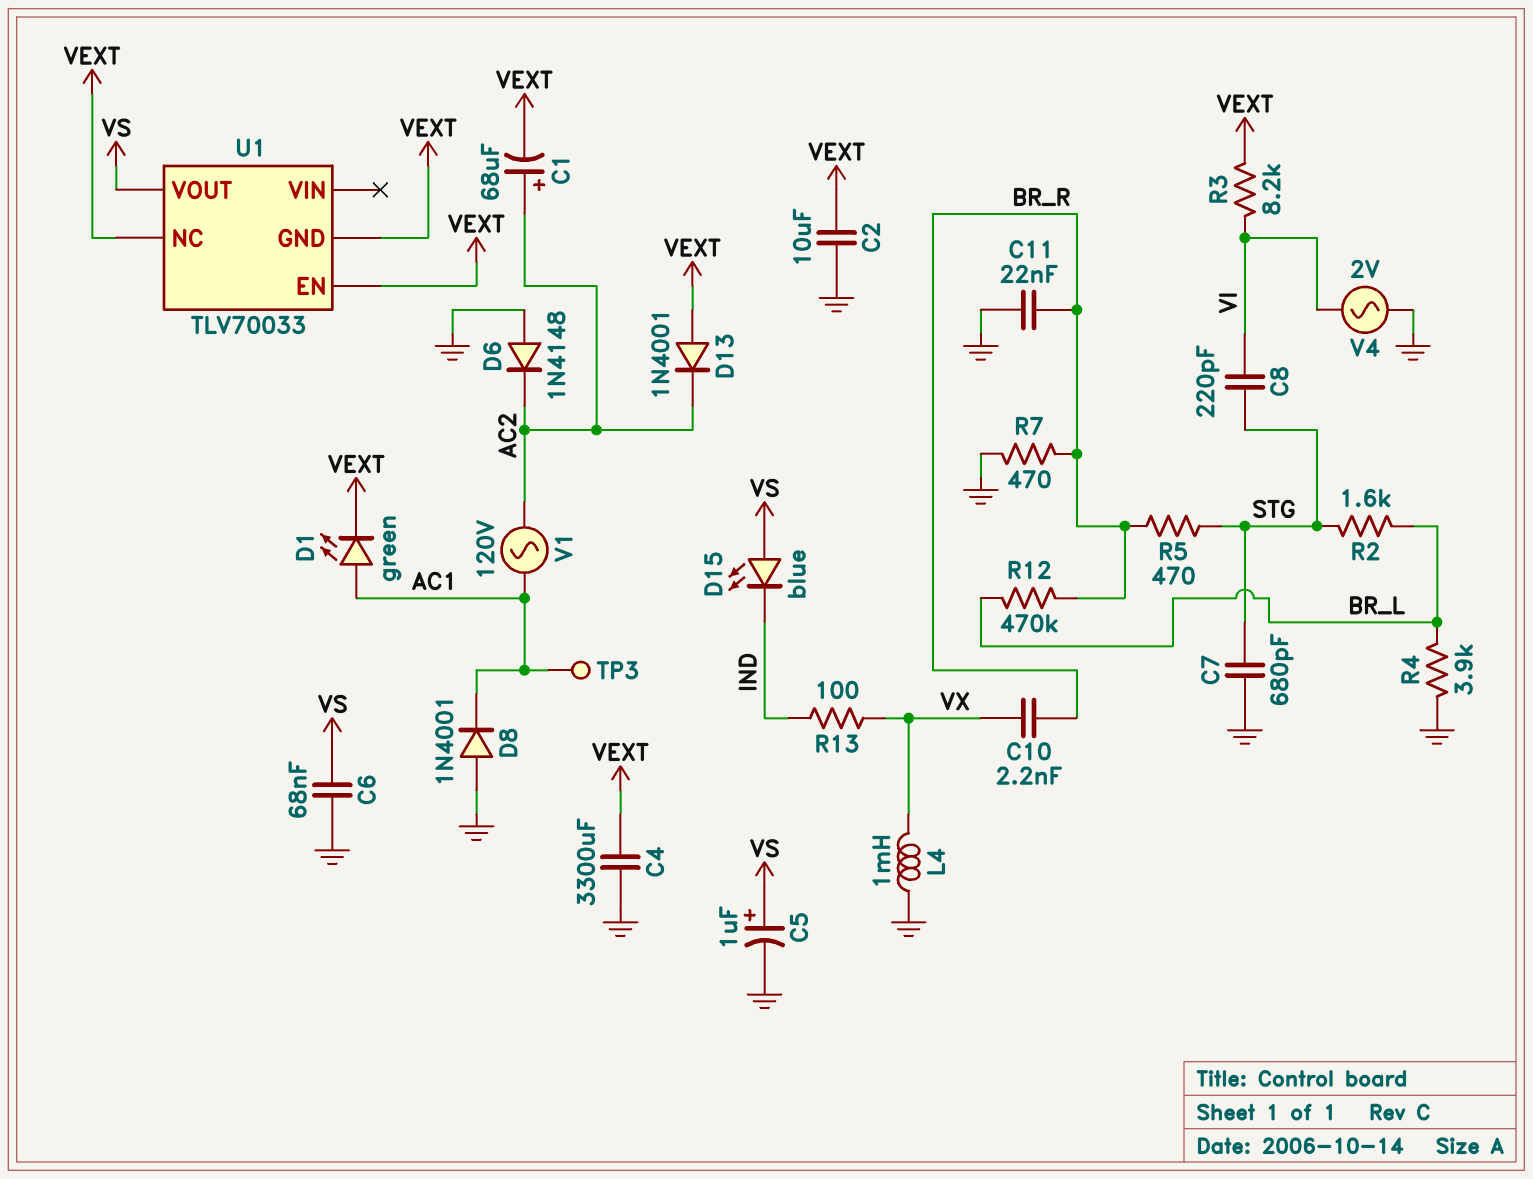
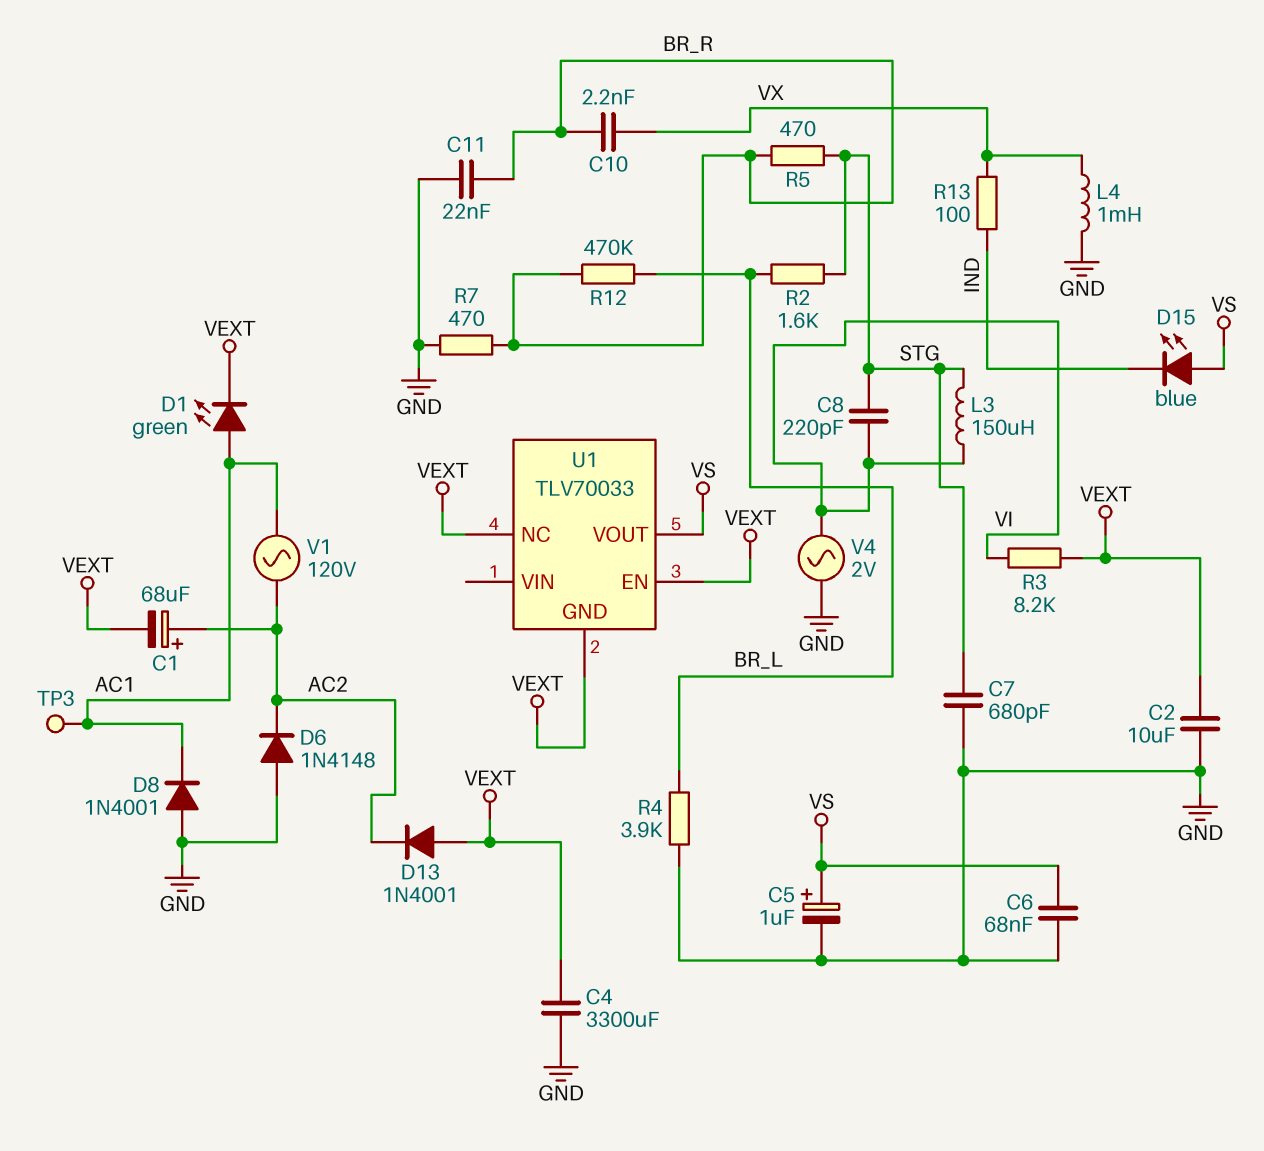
L3: none -> 150uH (STG, VI)

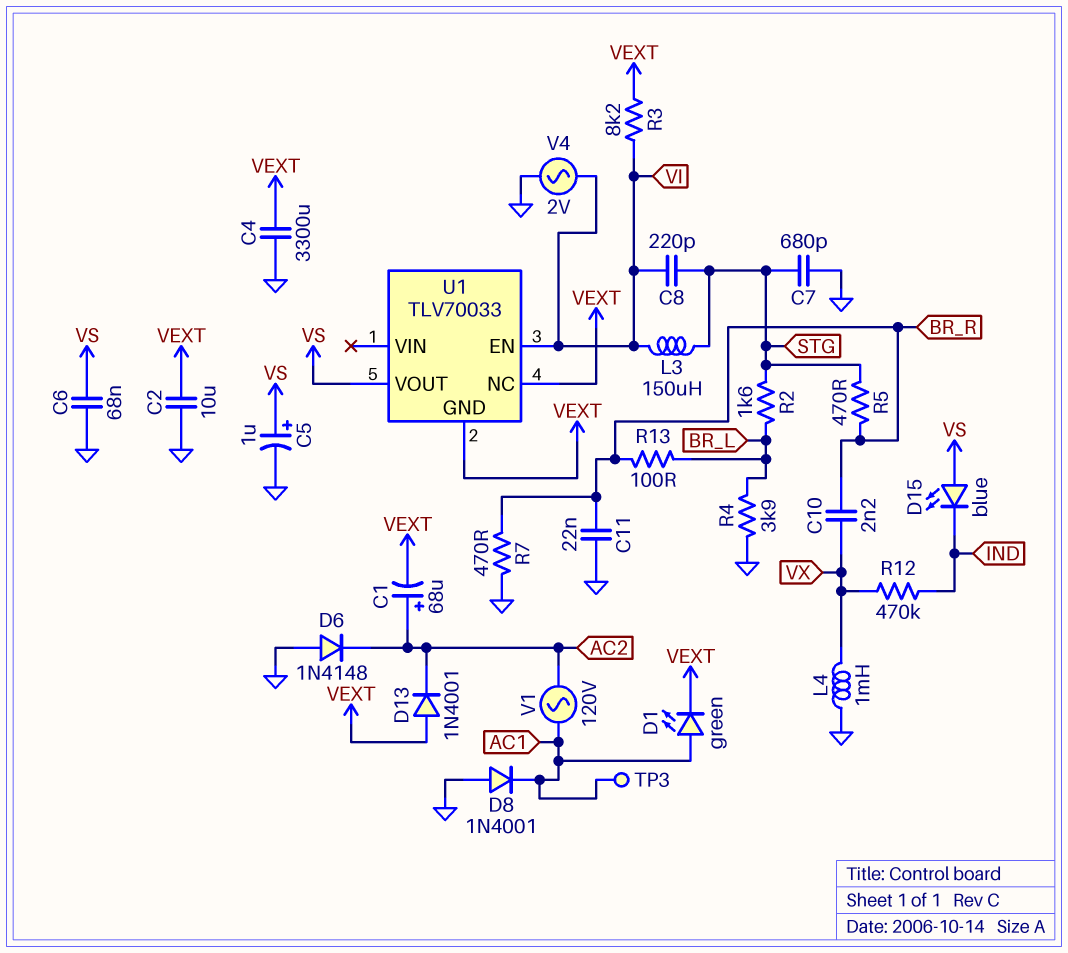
R12: 470k (BR_L, BR_R) -> 470k (IND, VX)
R13: 100 (IND, VX) -> 100 (BR_L, BR_R)
U1 pin EN: VEXT -> VI

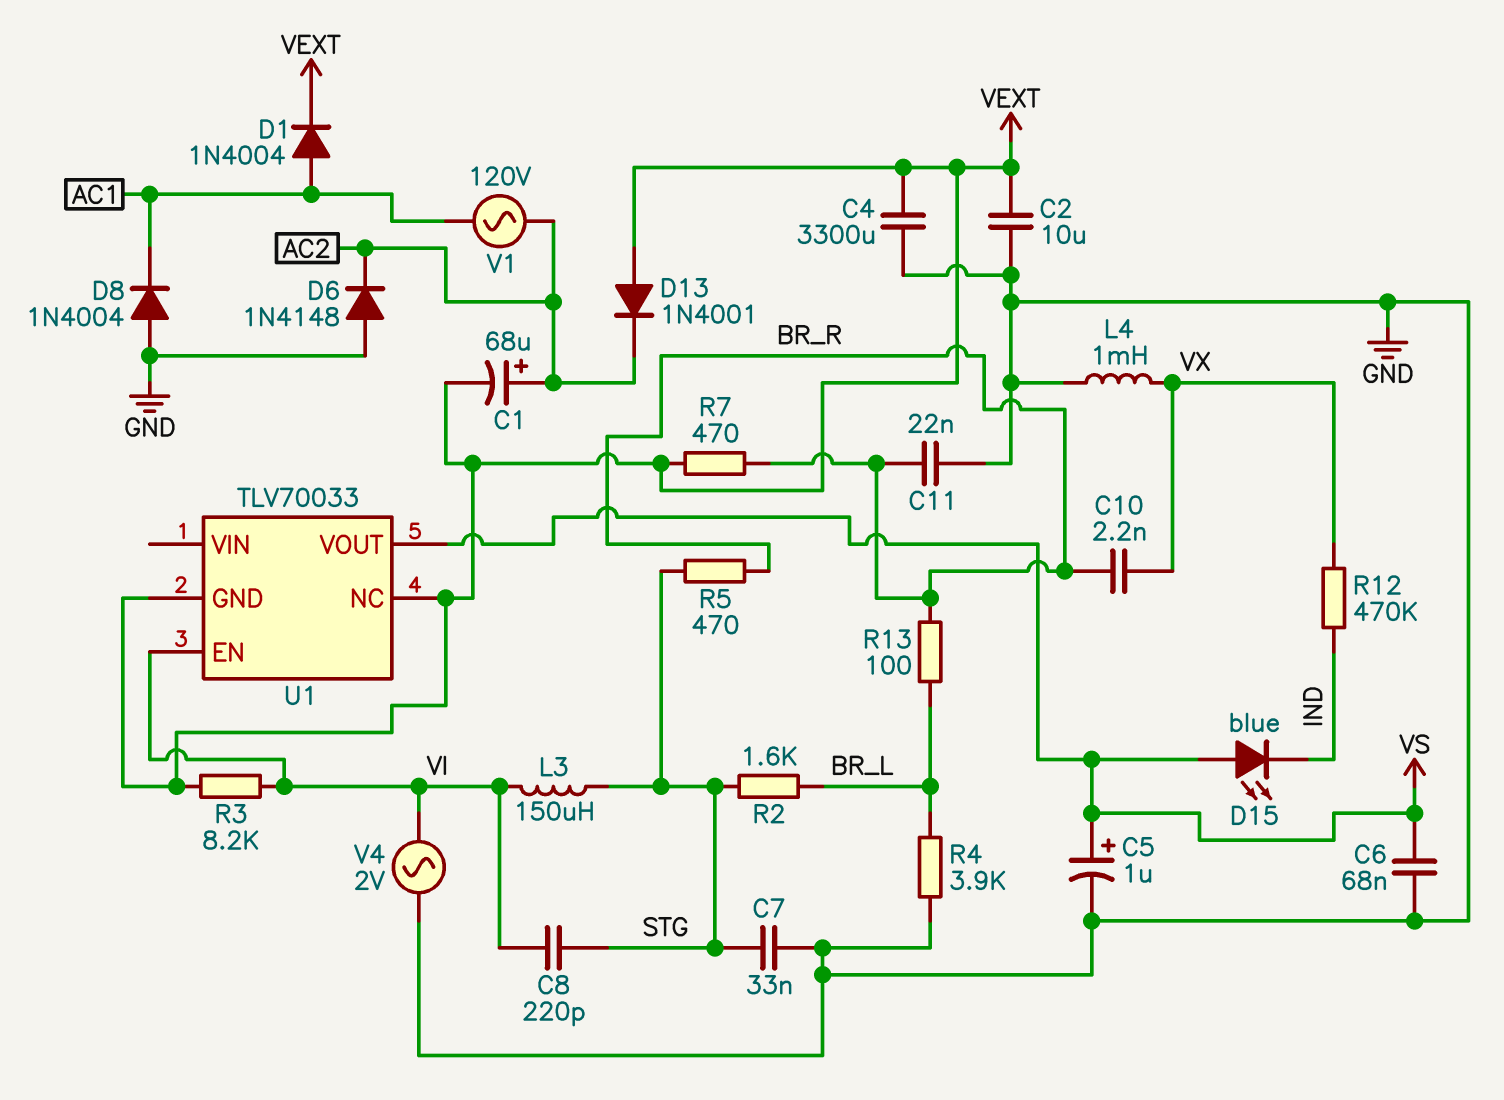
C7: 680pF (GND, STG) -> 33nF (GND, STG)
D1: LED green (A AC1, K VEXT) -> diode 1N4004 (A AC1, K VEXT)
D8: diode 1N4001 (A GND, K AC1) -> diode 1N4004 (A GND, K AC1)
R7: 470 (BR_R, GND) -> 470 (BR_R, VEXT)
TP3: test point (AC1) -> none

